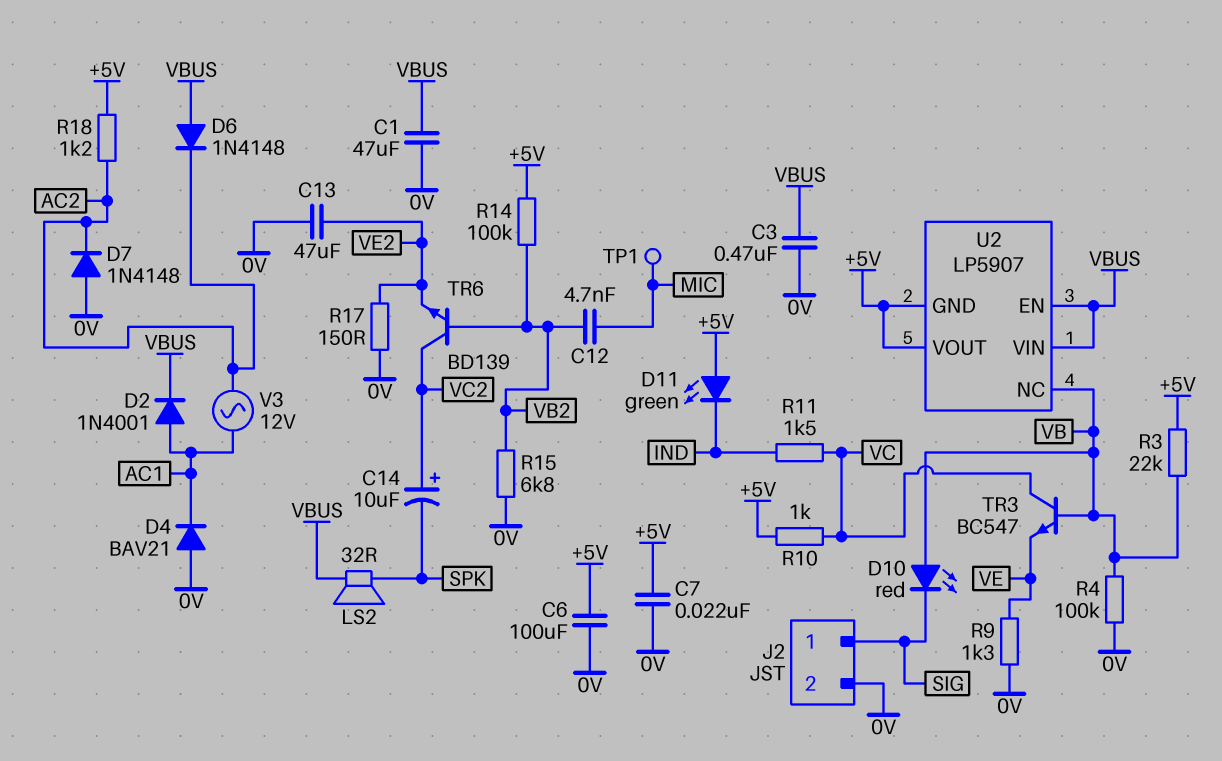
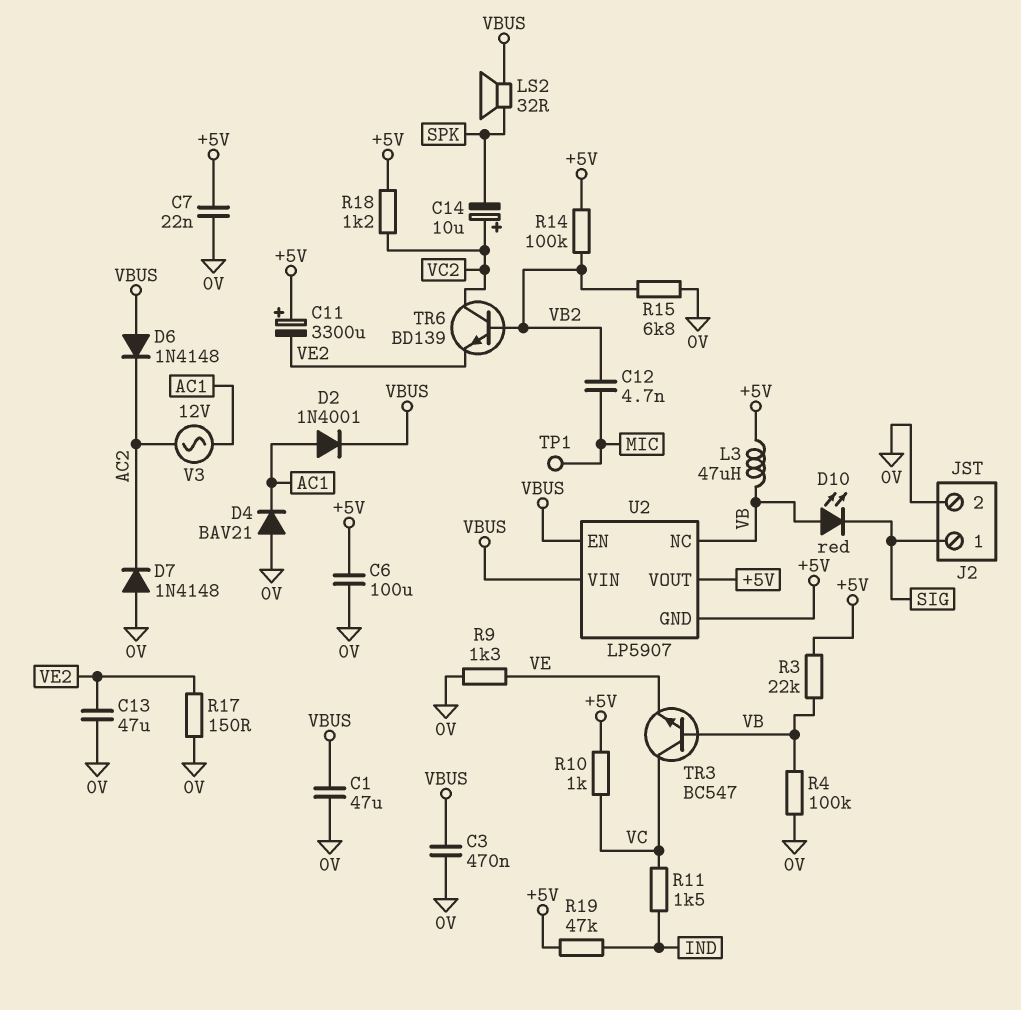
C11: none -> 3300uF (plus +5V, minus VE2)
D11: LED green (A +5V, K IND) -> none
L3: none -> 47uH (+5V, VB)
R18: 1.2k (+5V, AC2) -> 1.2k (+5V, VC2)
R19: none -> 47k (+5V, IND)

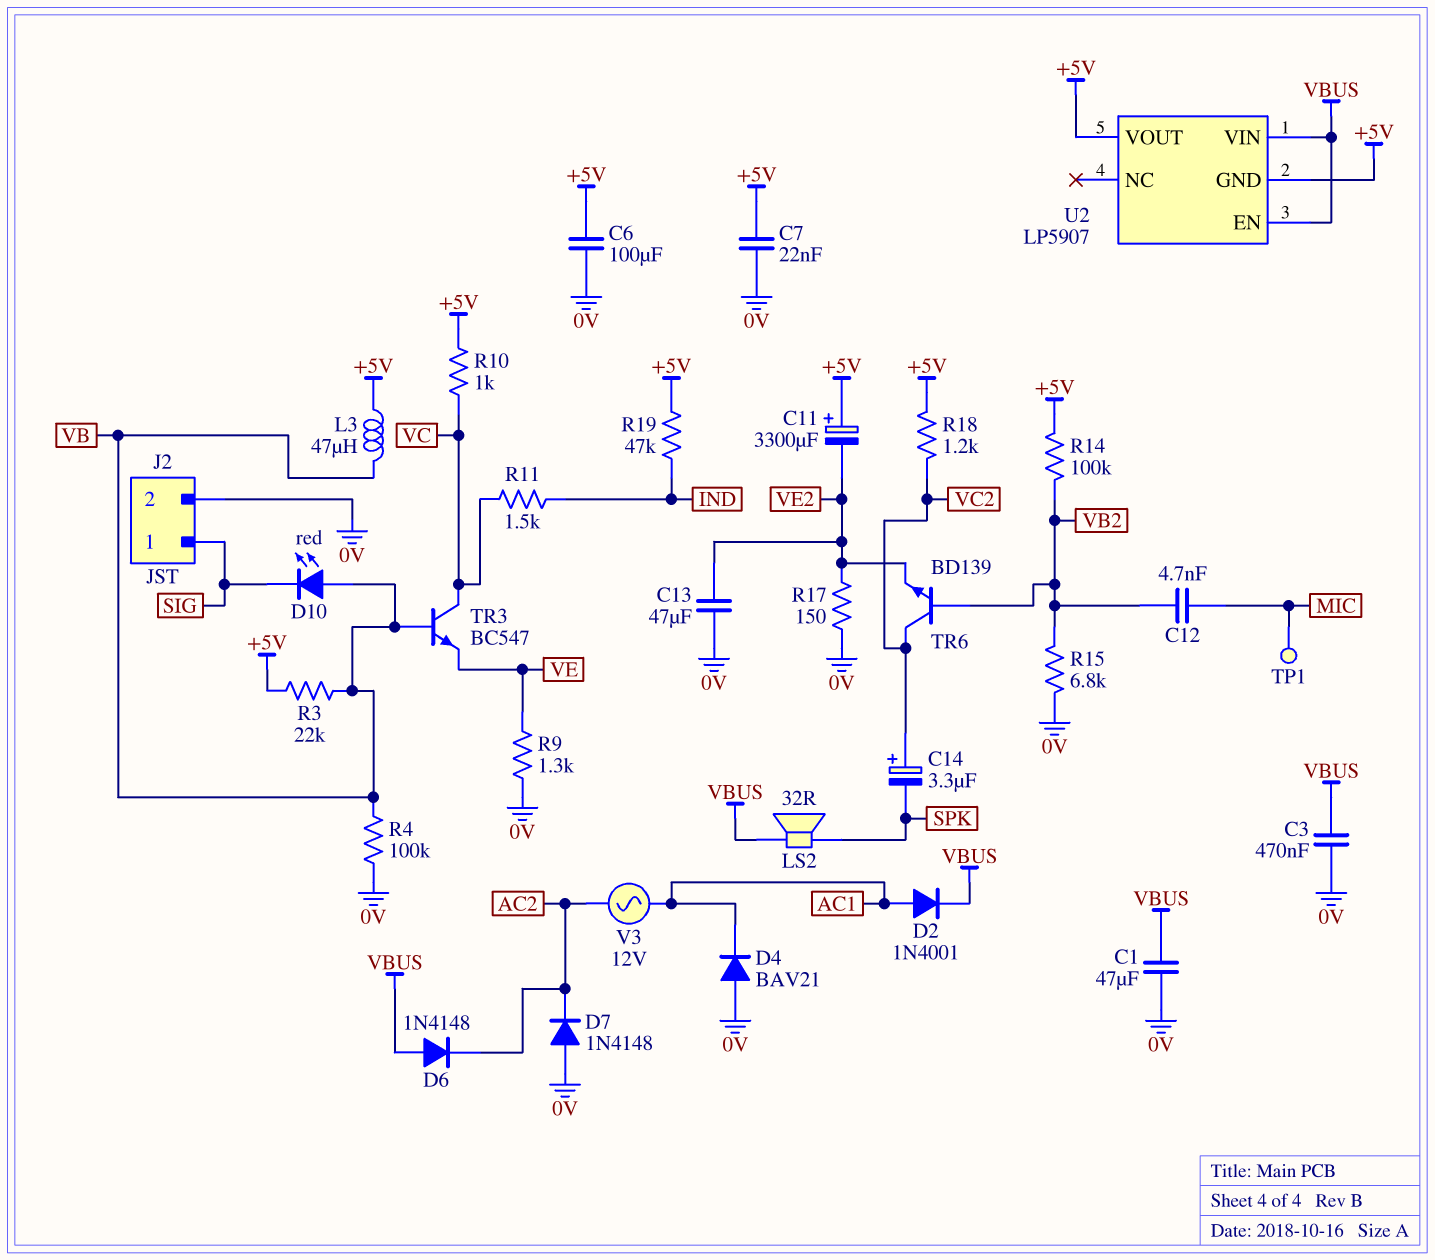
C14: 10uF (plus VC2, minus SPK) -> 3.3uF (plus VC2, minus SPK)
U2 pin NC: VB -> none

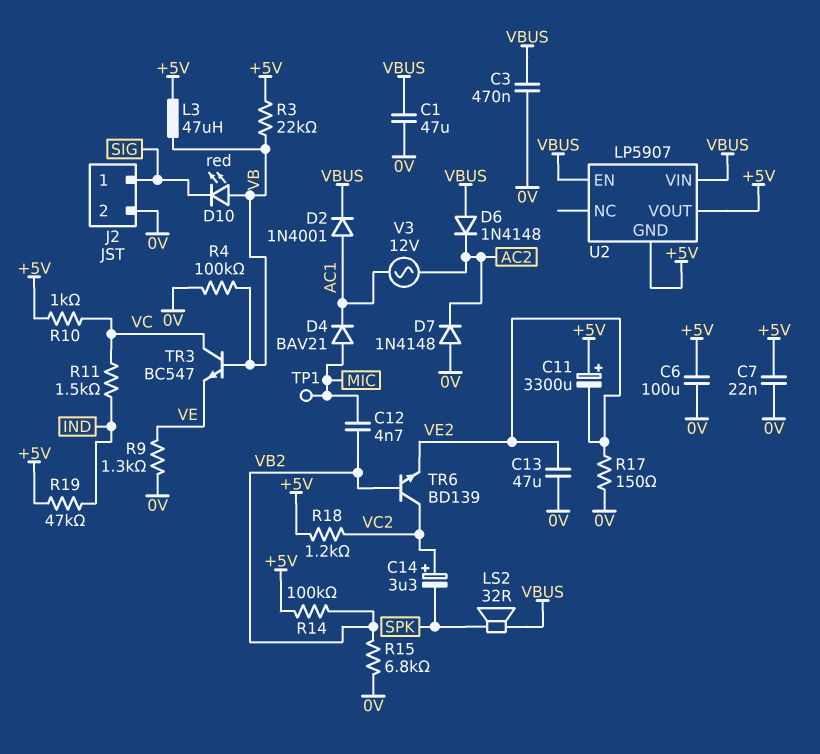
D4: diode BAV21 (A 0V, K AC1) -> diode BAV21 (A MIC, K AC1)

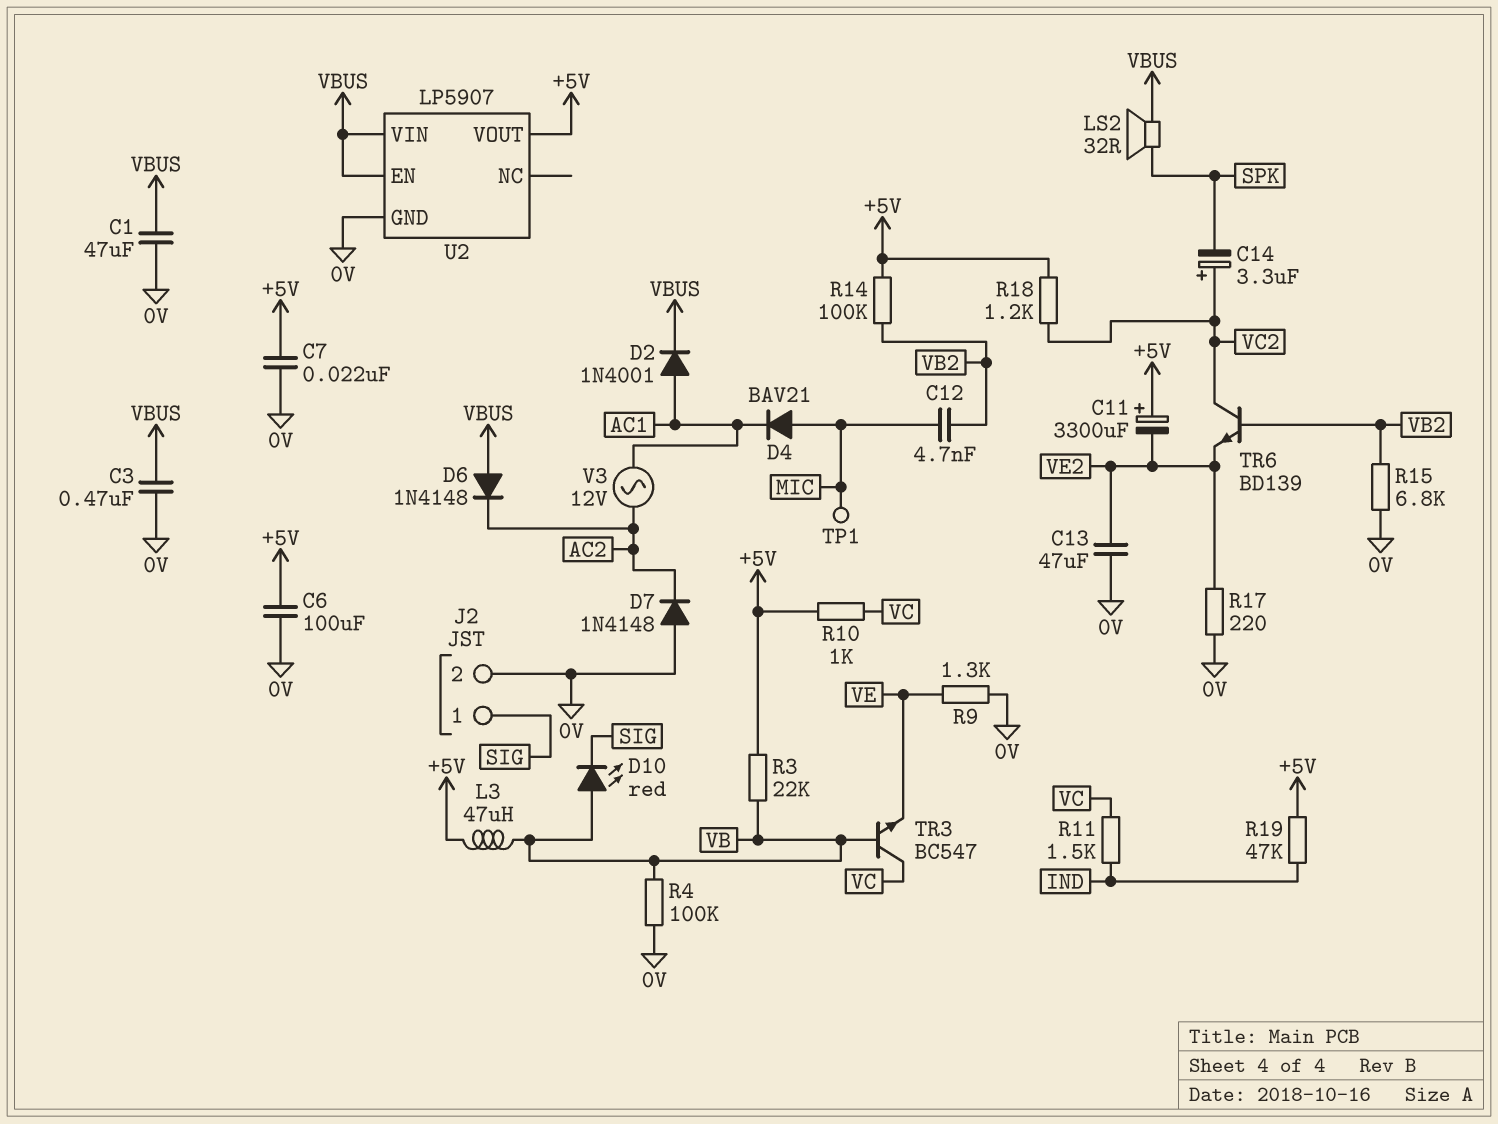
R17: 150 (0V, VE2) -> 220 (0V, VE2)
U2 pin GND: +5V -> 0V

